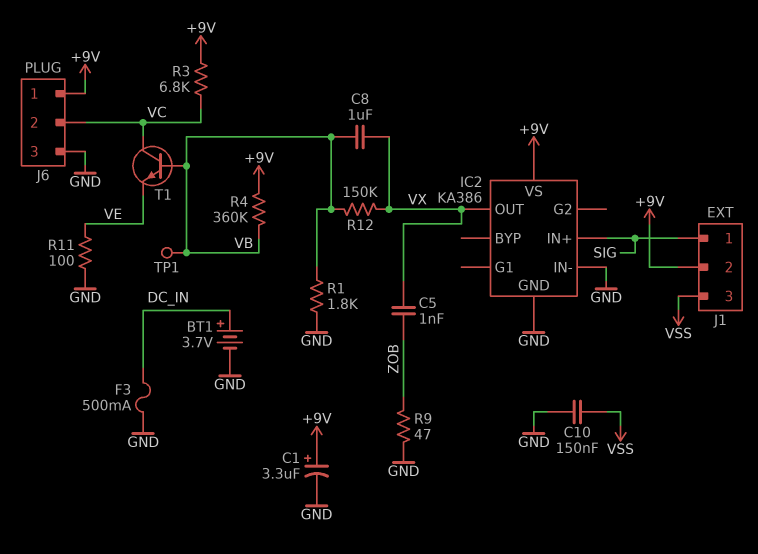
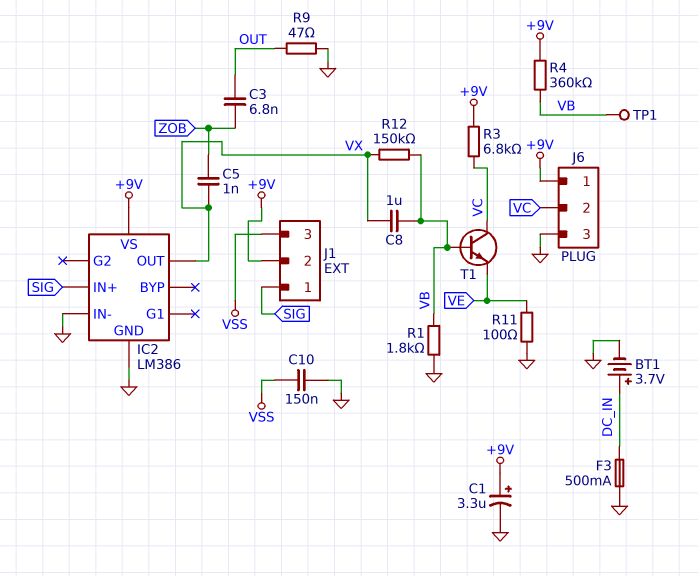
C3: none -> 6.8nF (OUT, ZOB)
IC2: KA386 -> LM386
R9: 47 (GND, ZOB) -> 47 (GND, OUT)

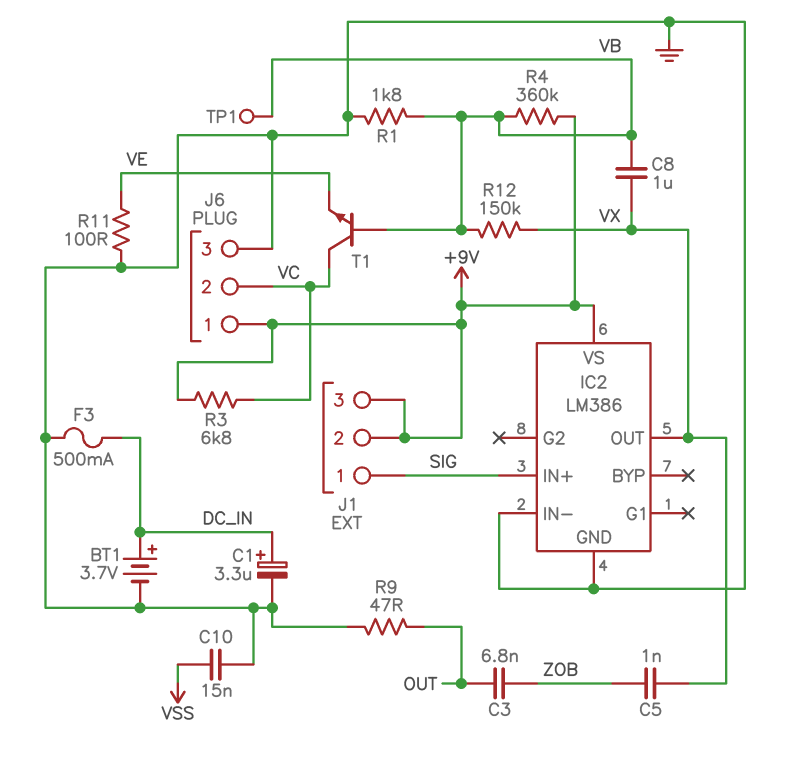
C1: 3.3uF (plus +9V, minus GND) -> 3.3uF (plus DC_IN, minus GND)
C10: 150nF (GND, VSS) -> 15nF (GND, VSS)
J1 pin 3: VSS -> +9V

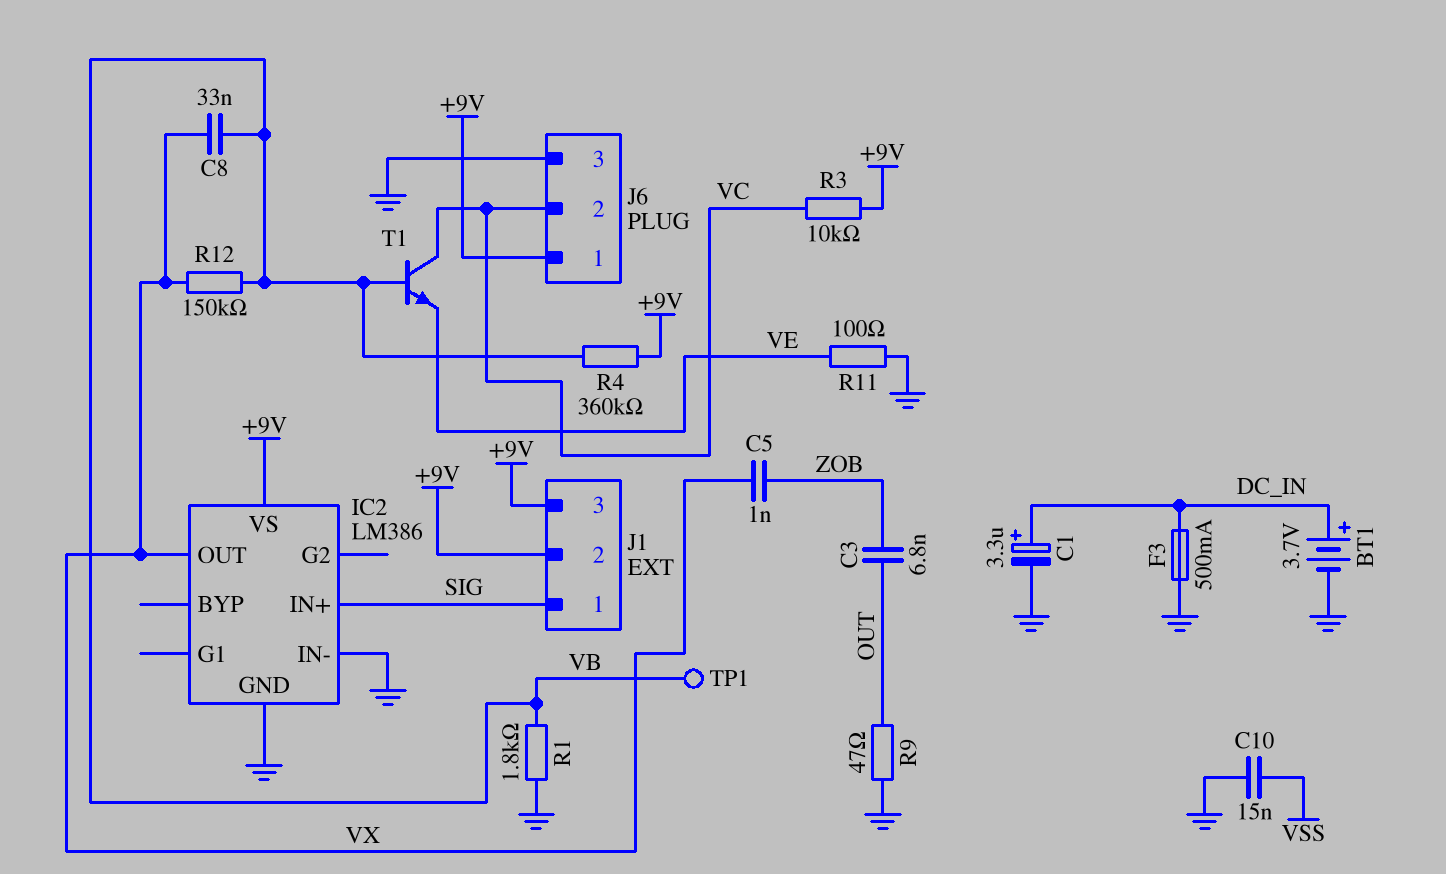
C8: 1uF (VB, VX) -> 33nF (VB, VX)
R3: 6.8k (+9V, VC) -> 10k (+9V, VC)

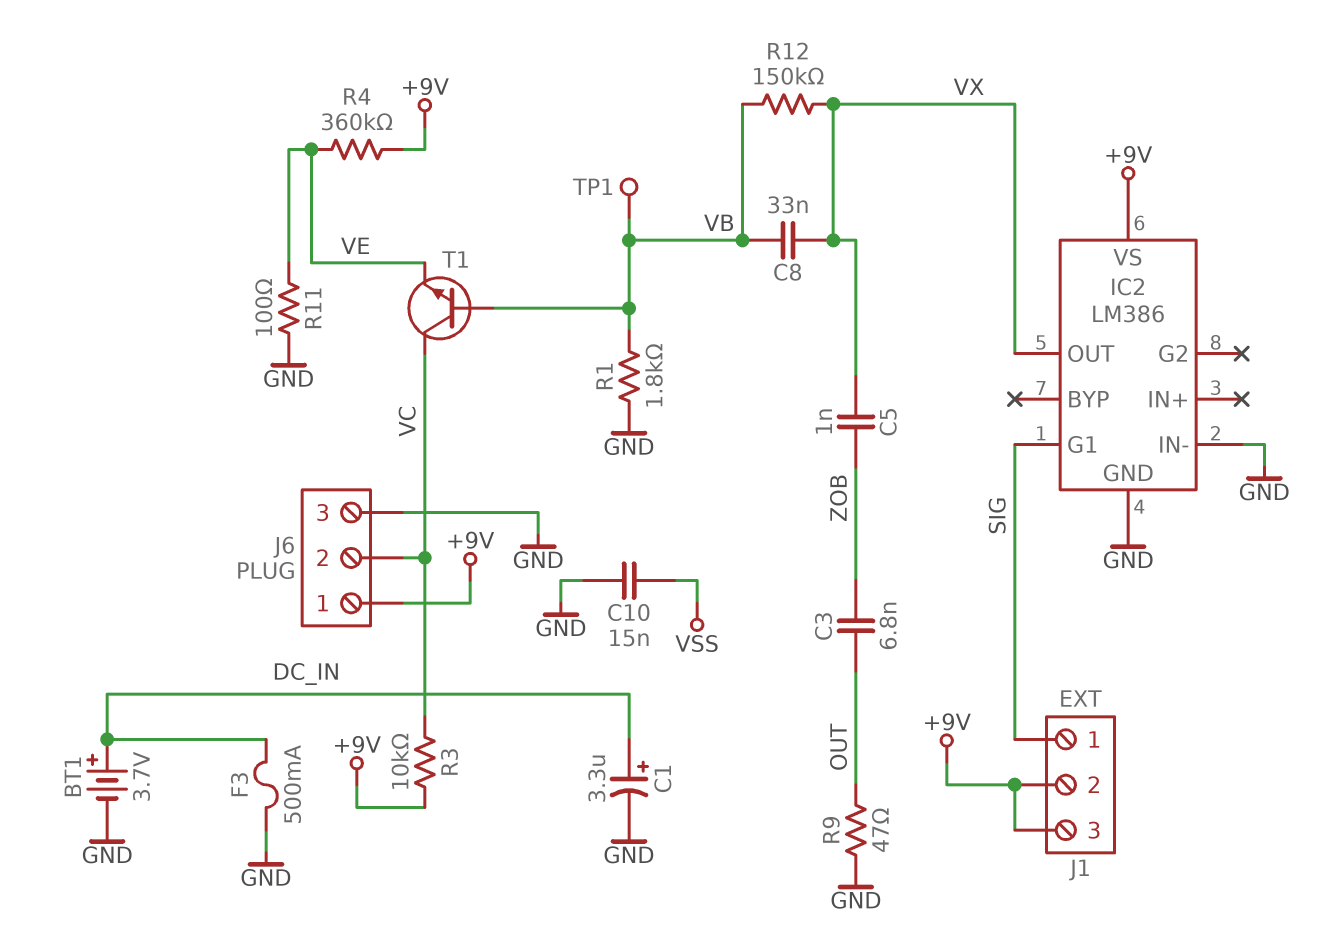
IC2 pin G1: none -> SIG
IC2 pin IN+: SIG -> none
R4: 360k (+9V, VB) -> 360k (+9V, VE)

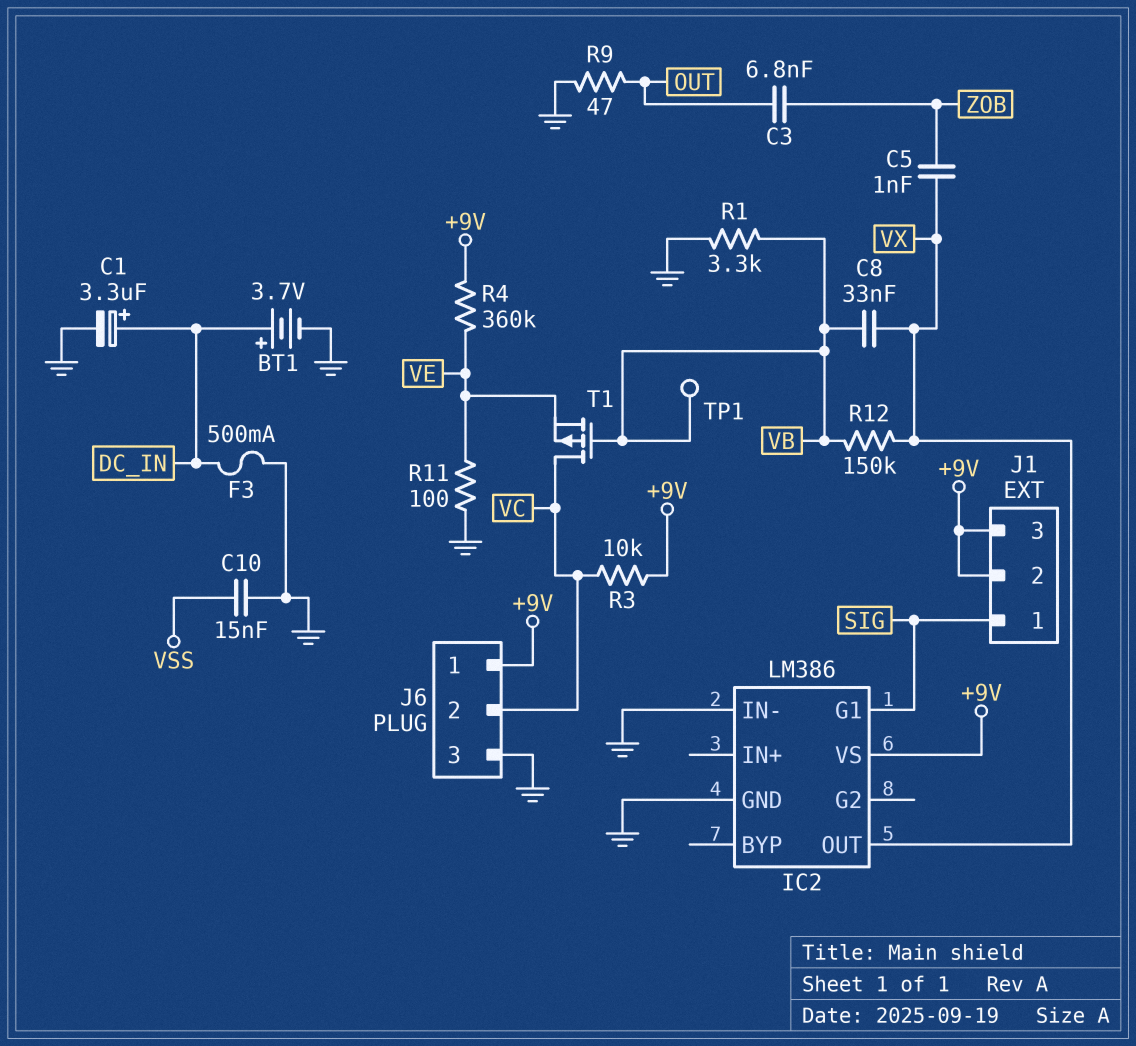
R1: 1.8k (GND, VB) -> 3.3k (GND, VB)
T1: NPN (B VB, C VC, E VE) -> PMOS (G VB, D VC, S VE)

